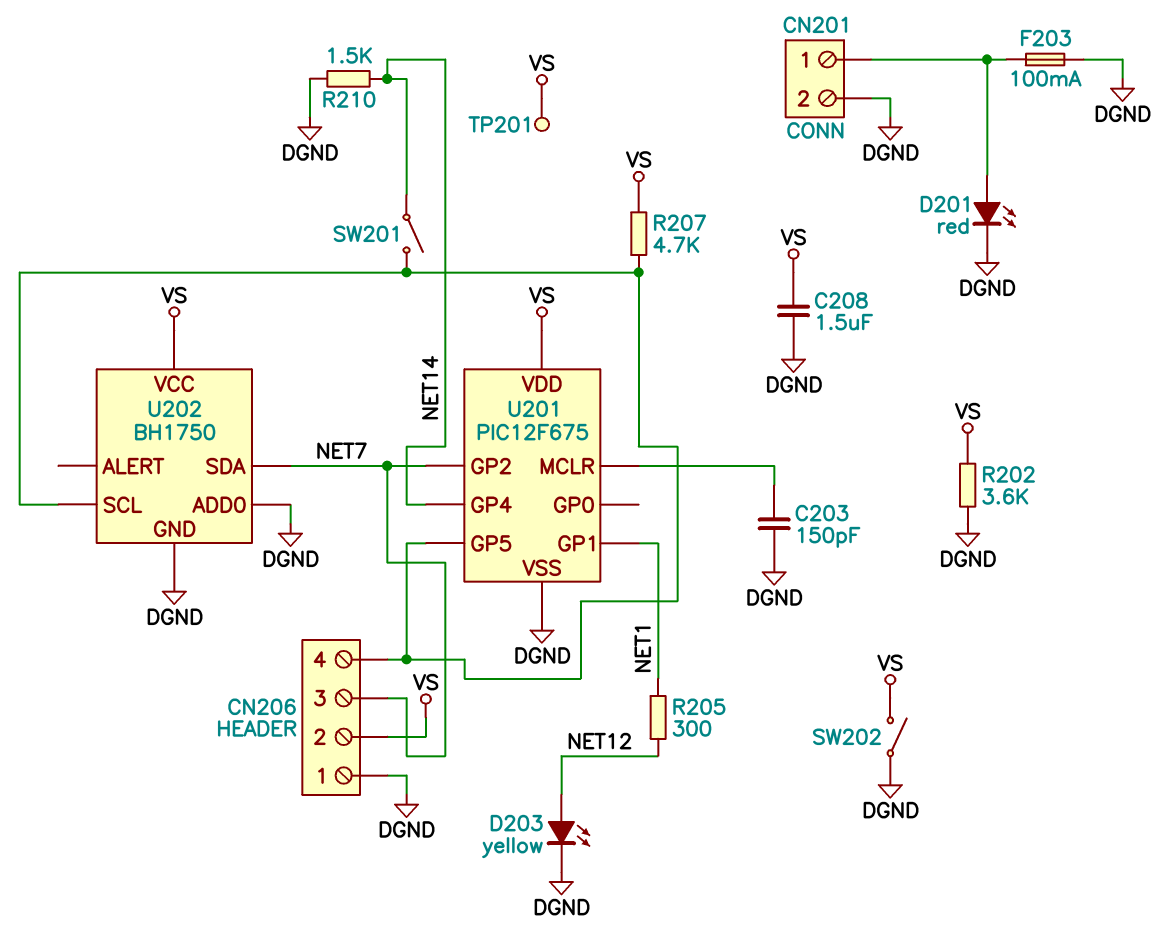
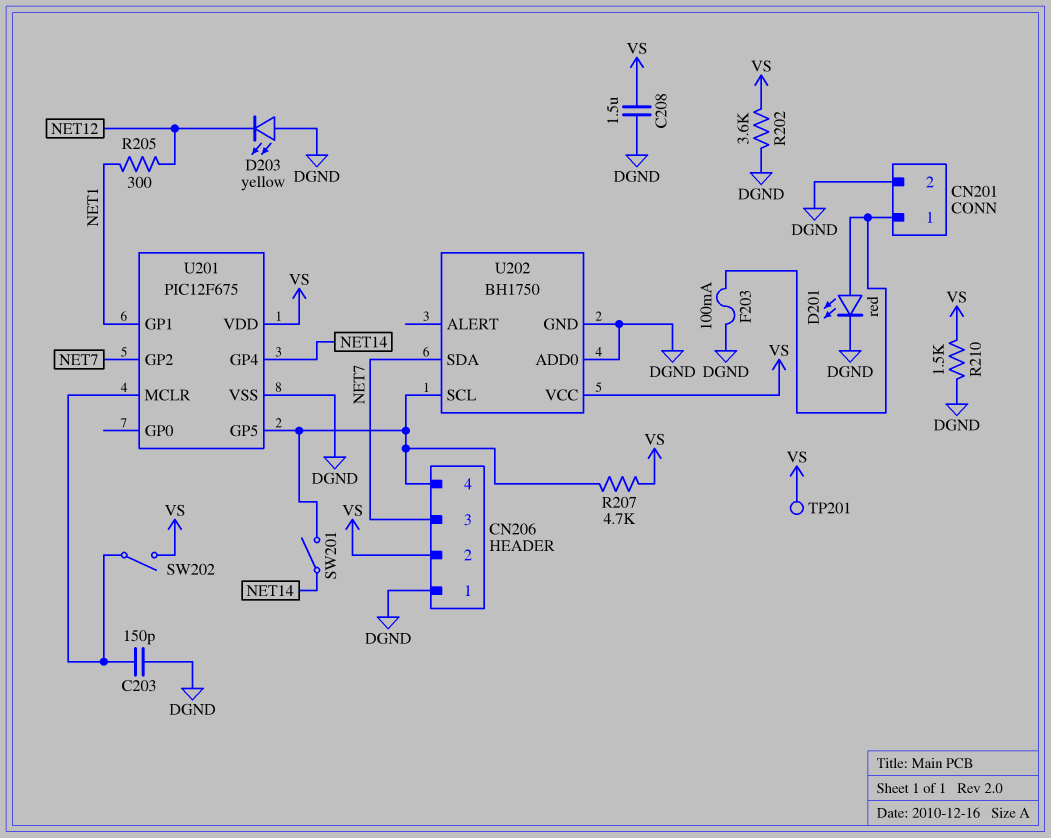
D203: LED yellow (A NET12, K DGND) -> LED yellow (A DGND, K NET12)
R210: 1.5k (DGND, NET14) -> 1.5k (DGND, VS)
SW202: switch (DGND, VS) -> switch (U201/MCLR, VS)

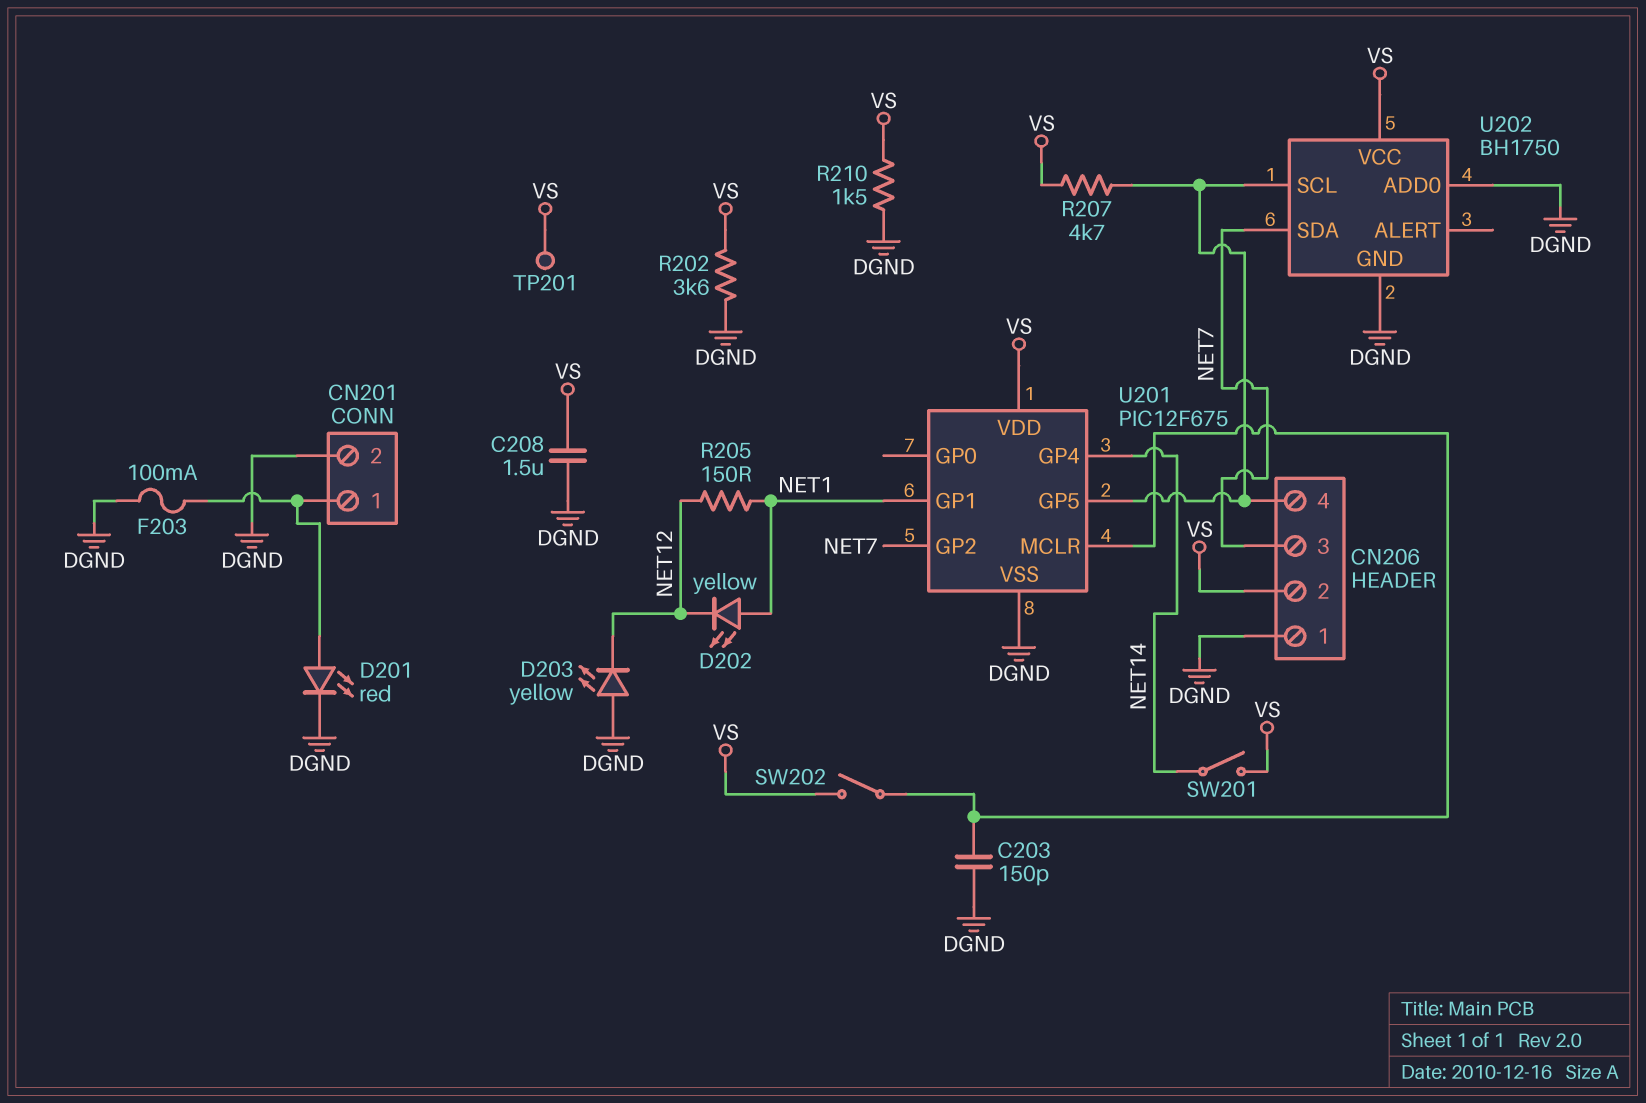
D202: none -> LED yellow (A NET1, K NET12)
R205: 300 (NET1, NET12) -> 150 (NET1, NET12)
SW201: switch (CN206/4, NET14) -> switch (NET14, VS)

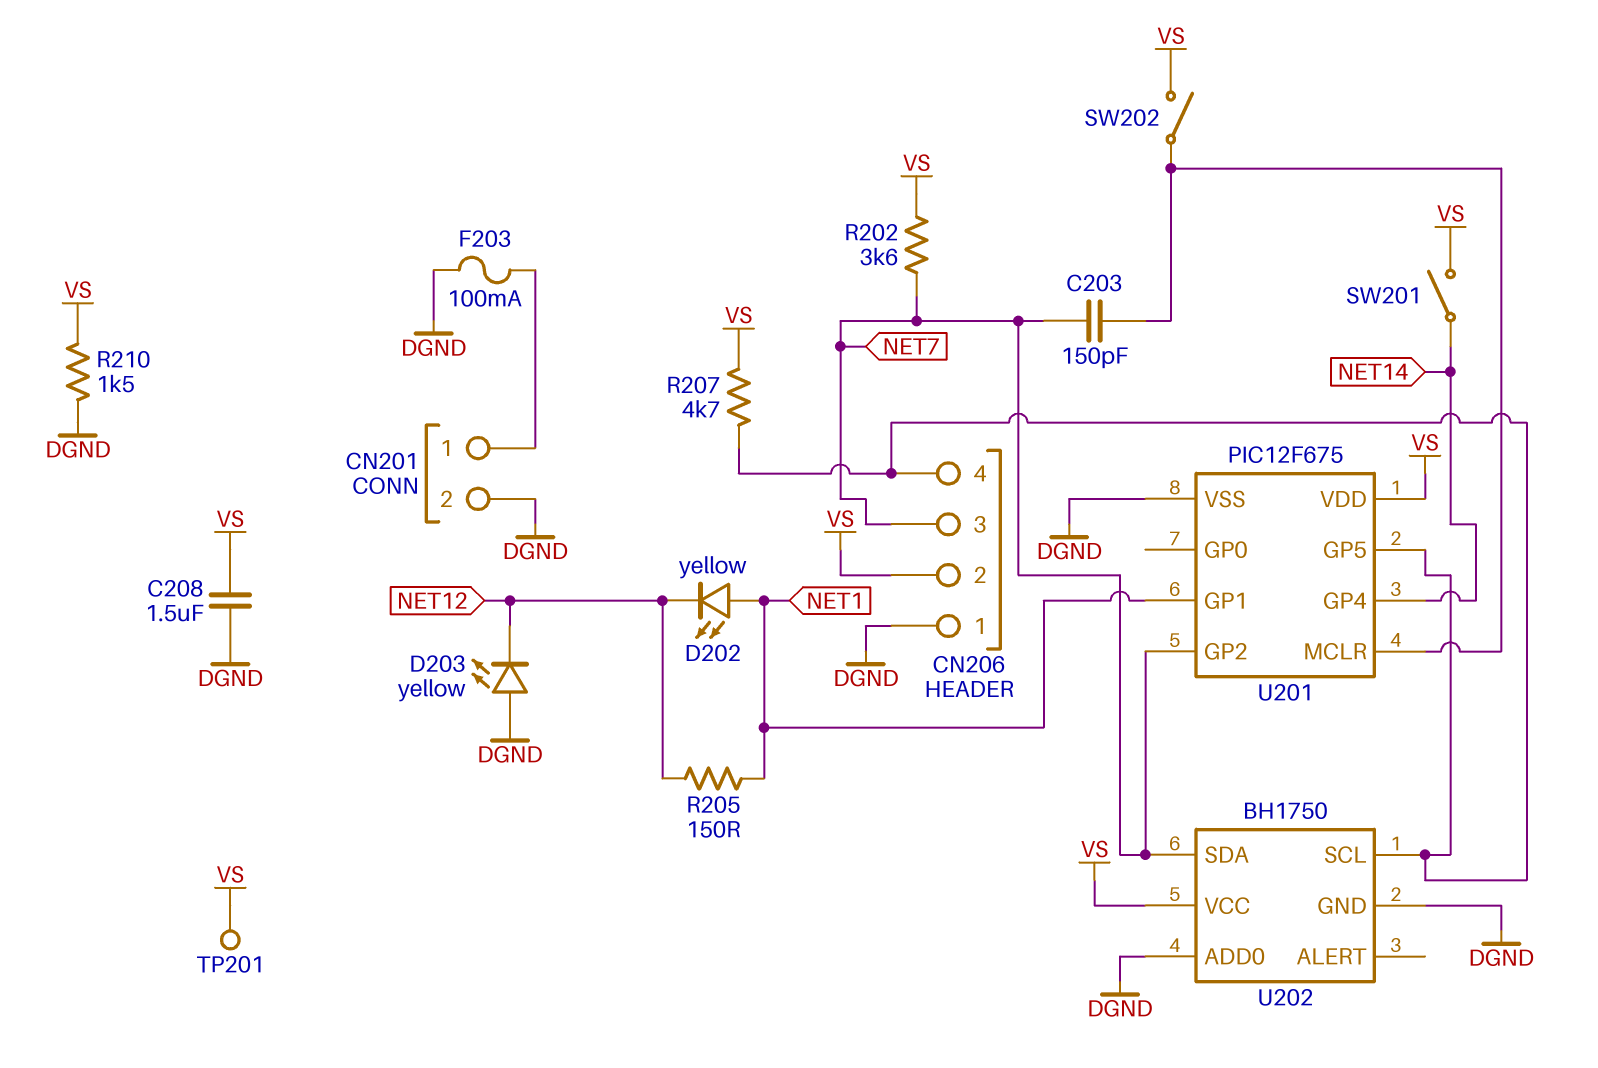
C203: 150pF (DGND, U201/MCLR) -> 150pF (NET7, U201/MCLR)
D201: LED red (A CN201/1, K DGND) -> none
R202: 3.6k (DGND, VS) -> 3.6k (NET7, VS)

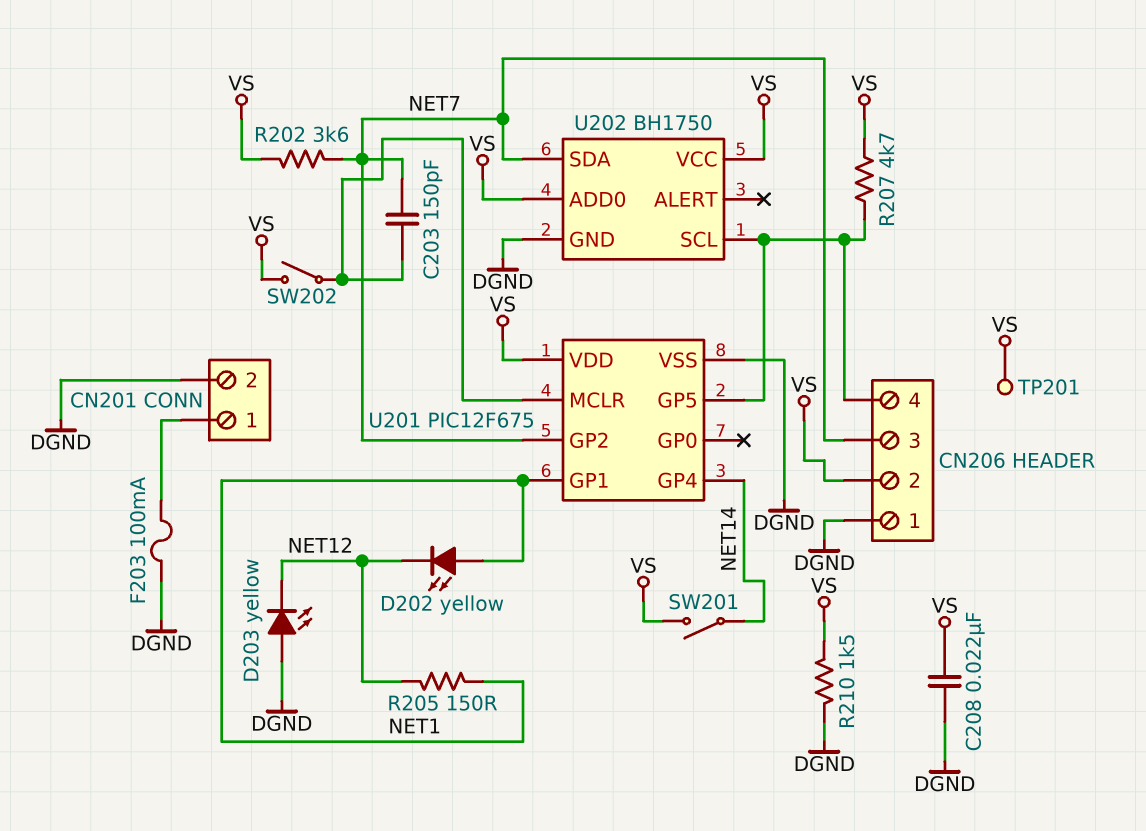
C208: 1.5uF (DGND, VS) -> 22nF (DGND, VS)
U202 pin ADD0: DGND -> VS

